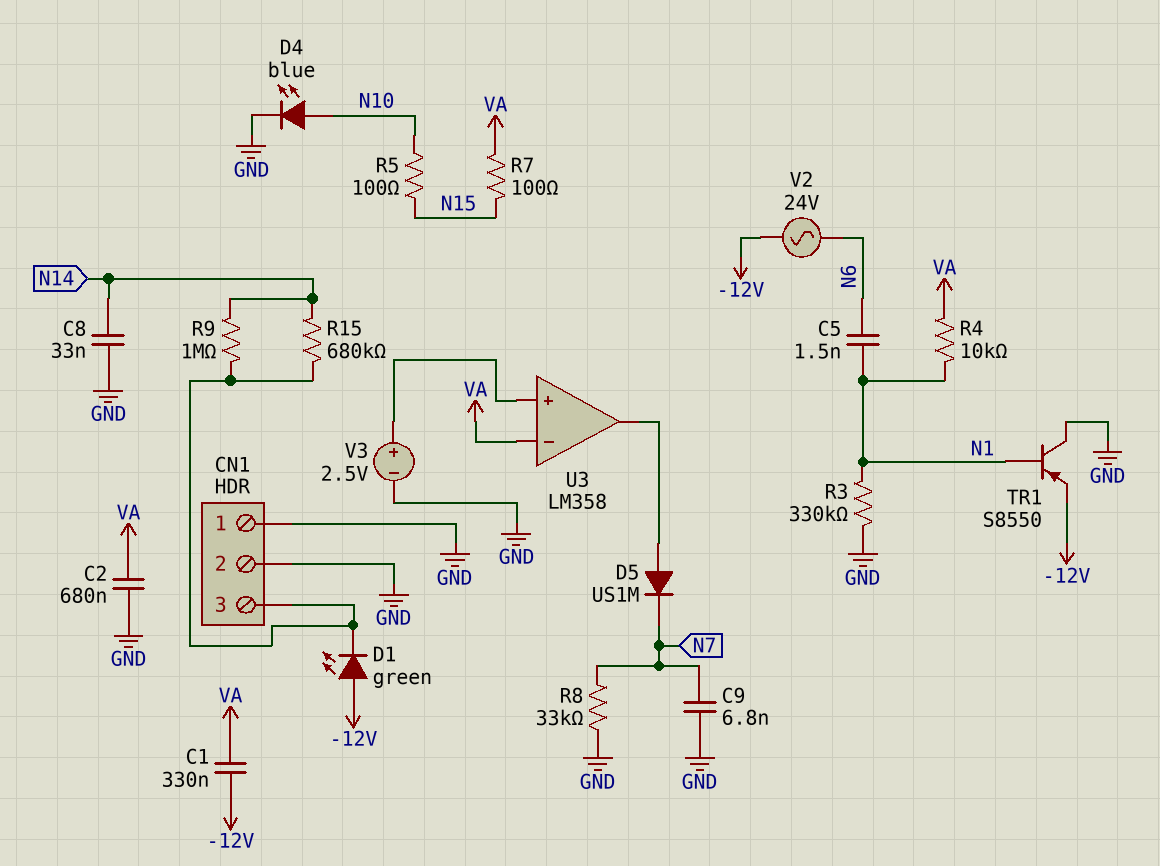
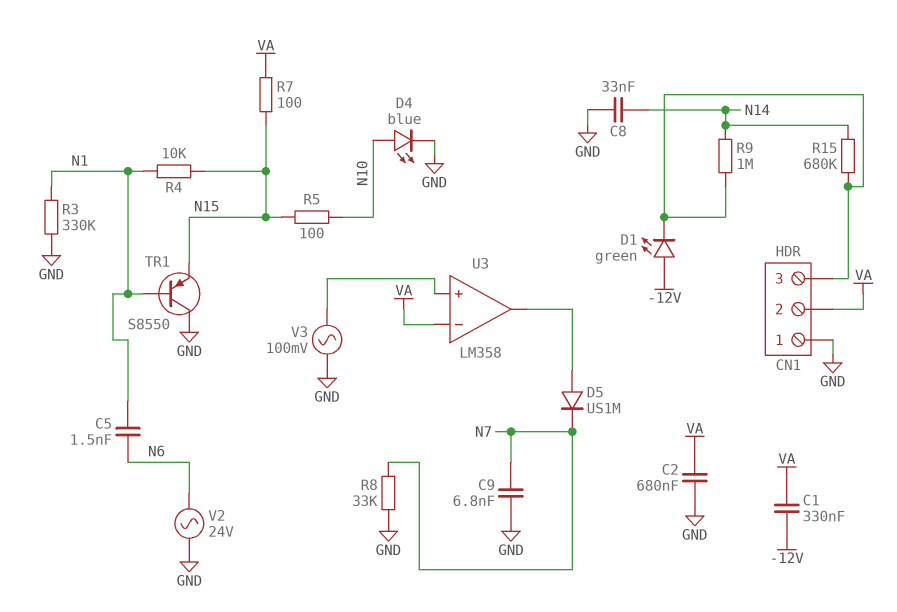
CN1 pin 2: GND -> VA
R4: 10k (N1, VA) -> 10k (N1, N15)
TR1: PNP S8550 (B N1, C GND, E -12V) -> PNP S8550 (B N1, C GND, E N15)
V2: AC 24V (-12V, N6) -> AC 24V (GND, N6)
V3: 2.5V (plus U3/in+, minus GND) -> AC 100mV (GND, U3/in+)

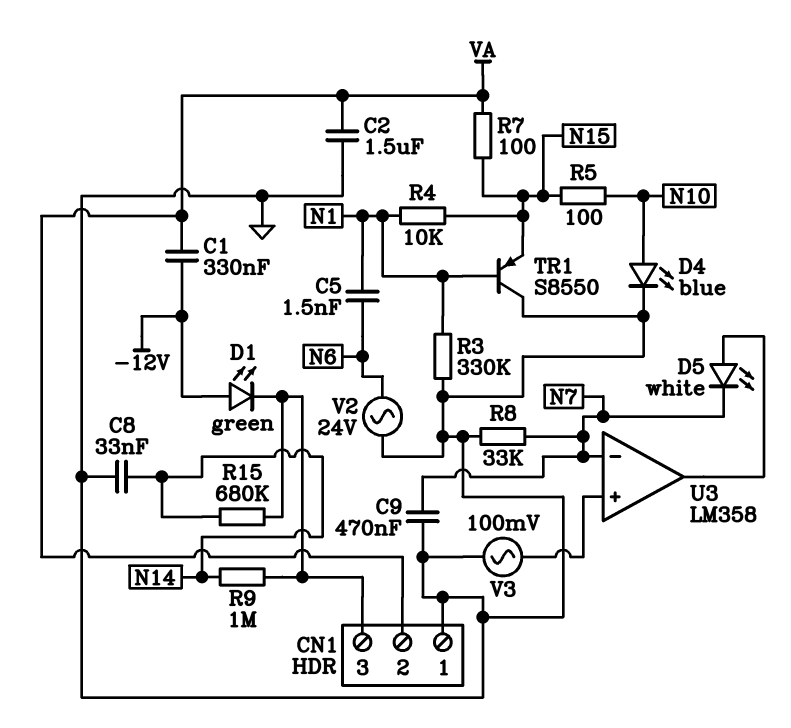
C2: 680nF (GND, VA) -> 1.5uF (GND, VA)
C9: 6.8nF (GND, N7) -> 470nF (GND, N7)
D5: diode US1M (A U3/out, K N7) -> LED white (A U3/out, K N7)
U3 pin in-: VA -> N7

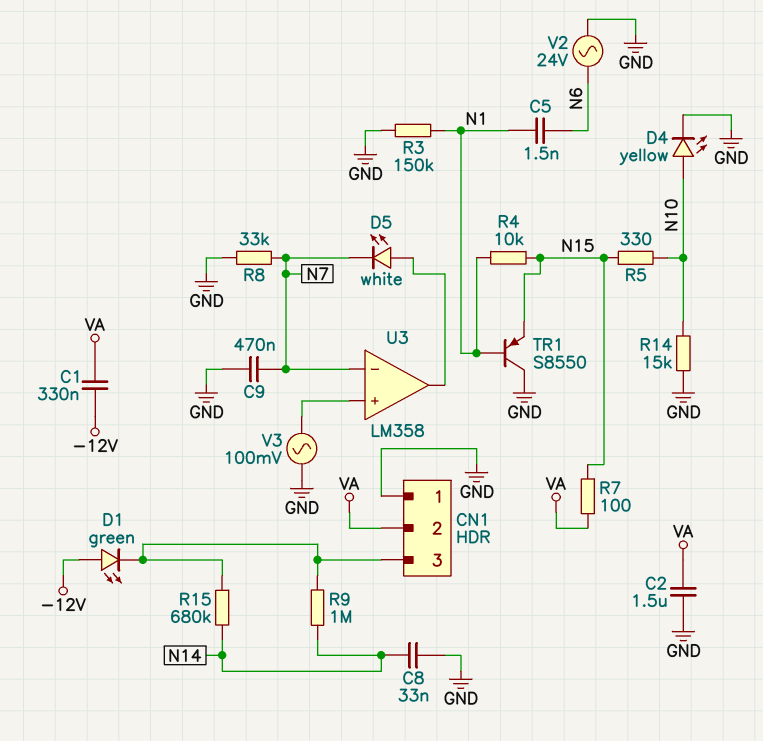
D4: LED blue (A N10, K GND) -> LED yellow (A N10, K GND)
R3: 330k (GND, N1) -> 150k (GND, N1)
R5: 100 (N10, N15) -> 330 (N10, N15)
R14: none -> 15k (GND, N10)

